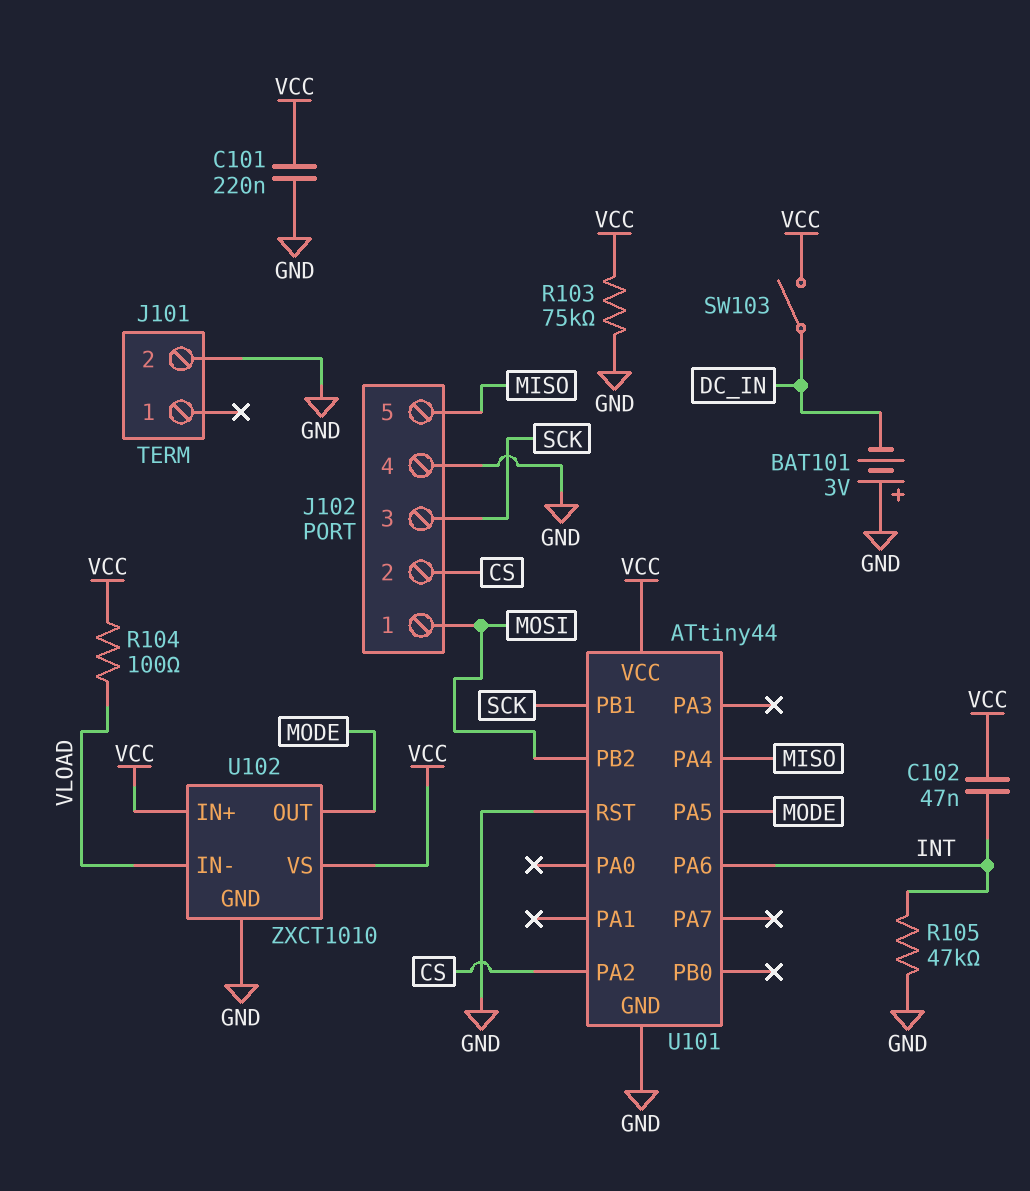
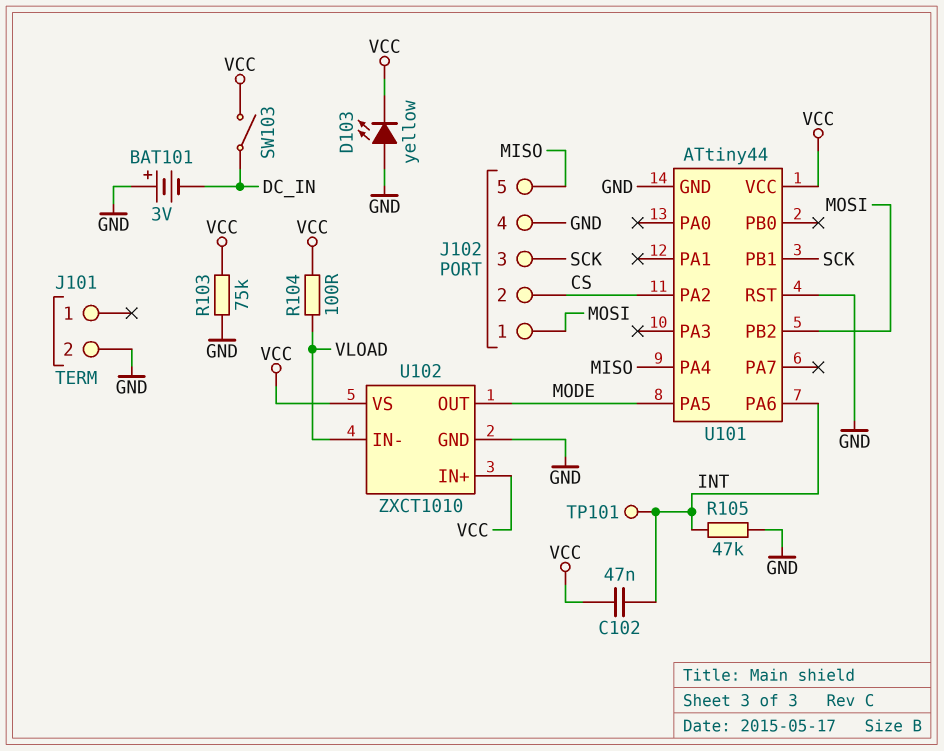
C101: 220nF (GND, VCC) -> none
D103: none -> LED yellow (A GND, K VCC)
TP101: none -> test point (INT)

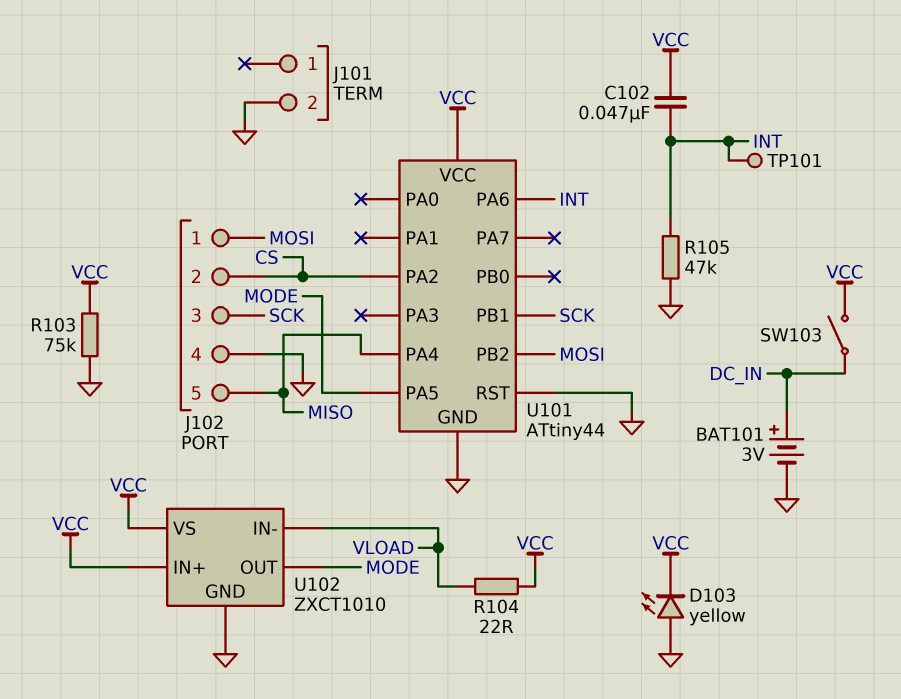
BAT101: 3V (plus GND, minus DC_IN) -> 3V (plus DC_IN, minus GND)
R104: 100 (VCC, VLOAD) -> 22 (VCC, VLOAD)

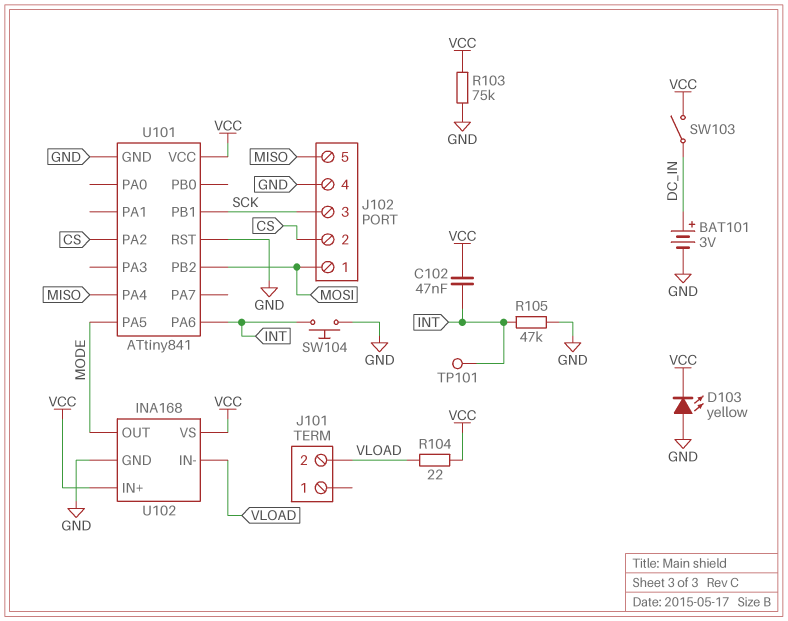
J101 pin 2: GND -> VLOAD
SW104: none -> button (GND, INT)
U101: ATtiny44 -> ATtiny841
U102: ZXCT1010 -> INA168

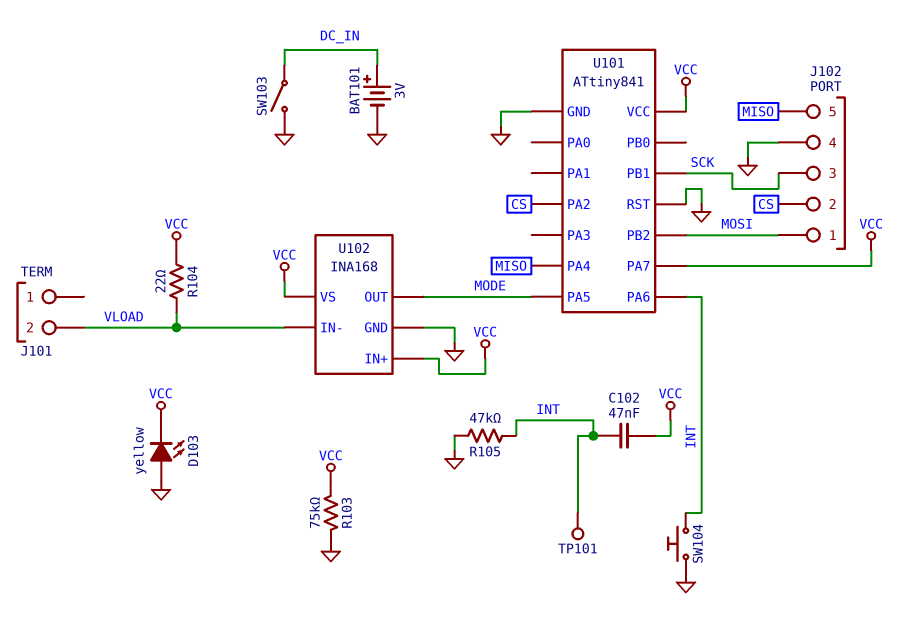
SW103: switch (DC_IN, VCC) -> switch (DC_IN, GND)
U101 pin PA7: none -> VCC

